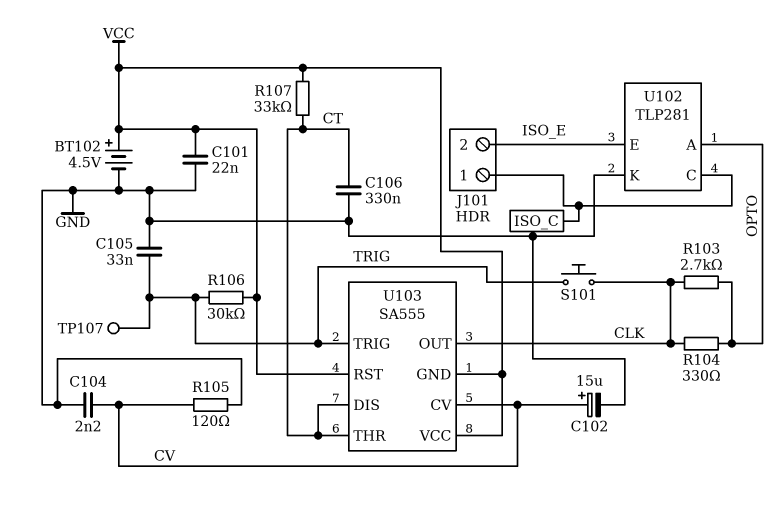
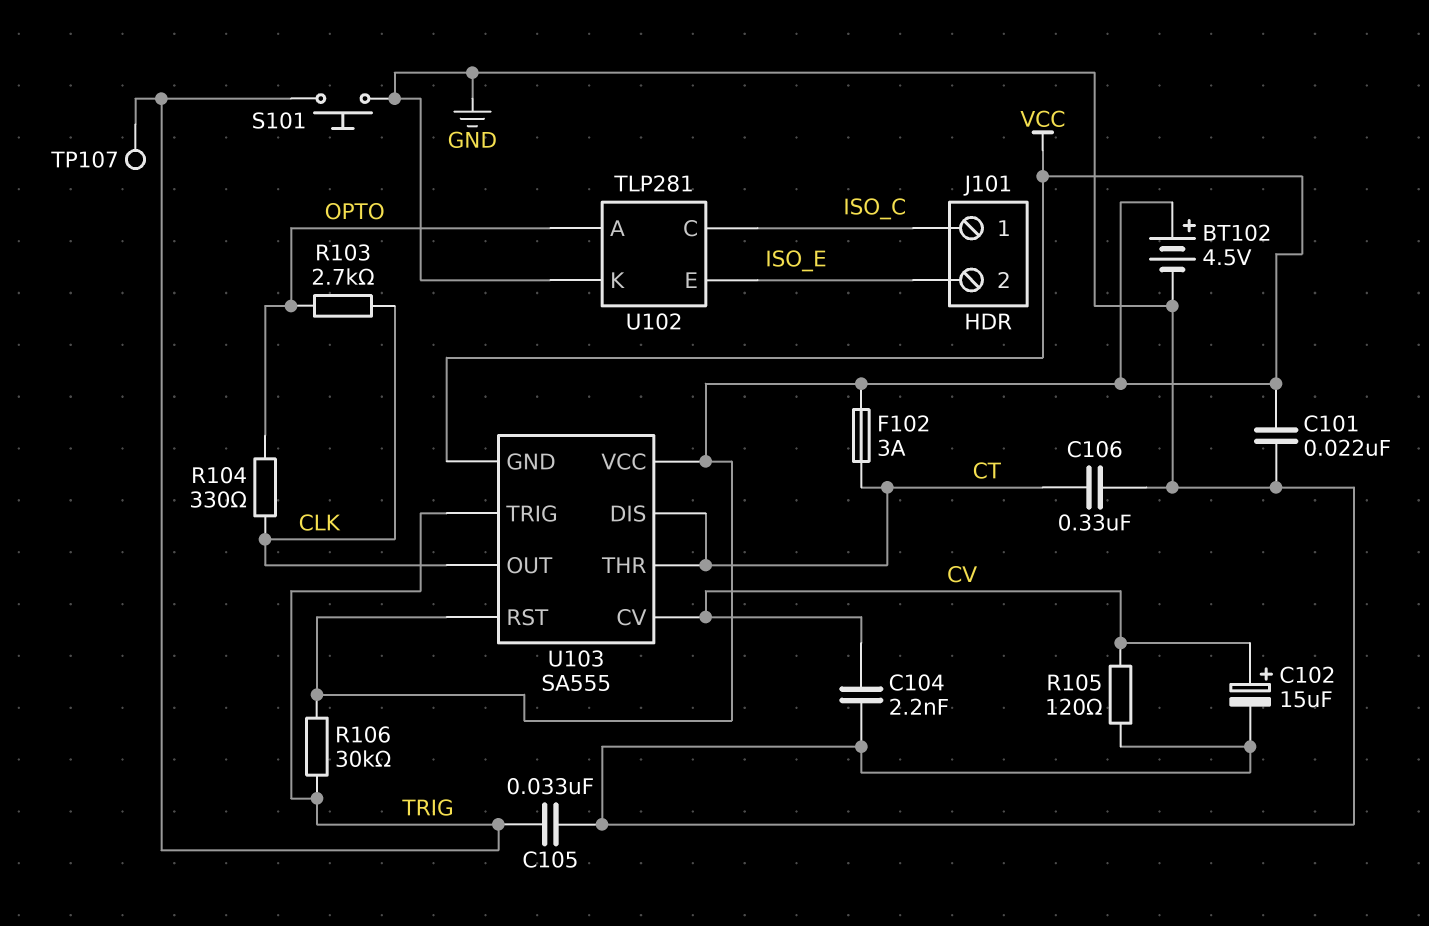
F102: none -> 3A (CT, VCC)
R107: 33k (CT, VCC) -> none
S101: button (CLK, TRIG) -> button (GND, TRIG)

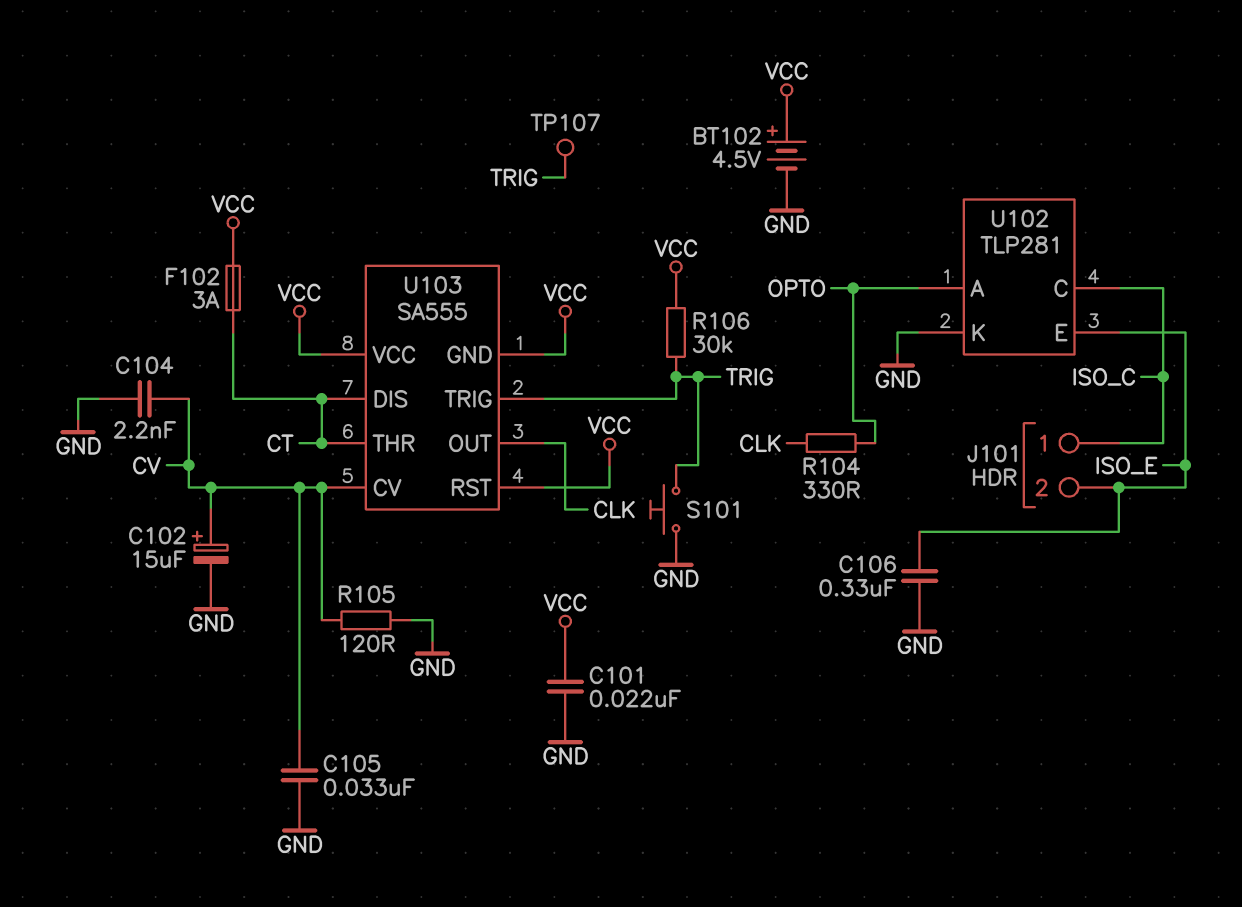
C105: 33nF (GND, TRIG) -> 33nF (CV, GND)
C106: 330nF (CT, GND) -> 330nF (GND, ISO_E)
R103: 2.7k (CLK, OPTO) -> none

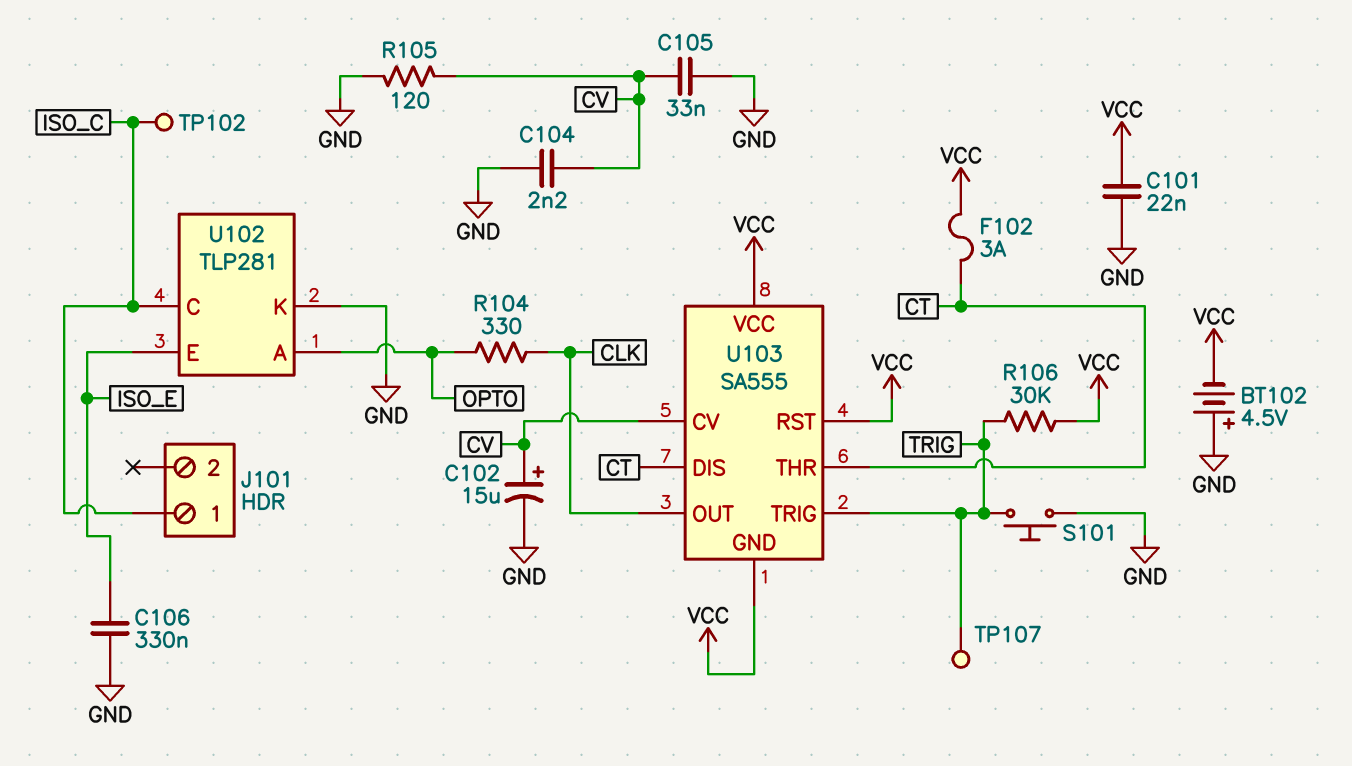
BT102: 4.5V (plus VCC, minus GND) -> 4.5V (plus GND, minus VCC)
J101 pin 2: ISO_E -> none
TP102: none -> test point (ISO_C)

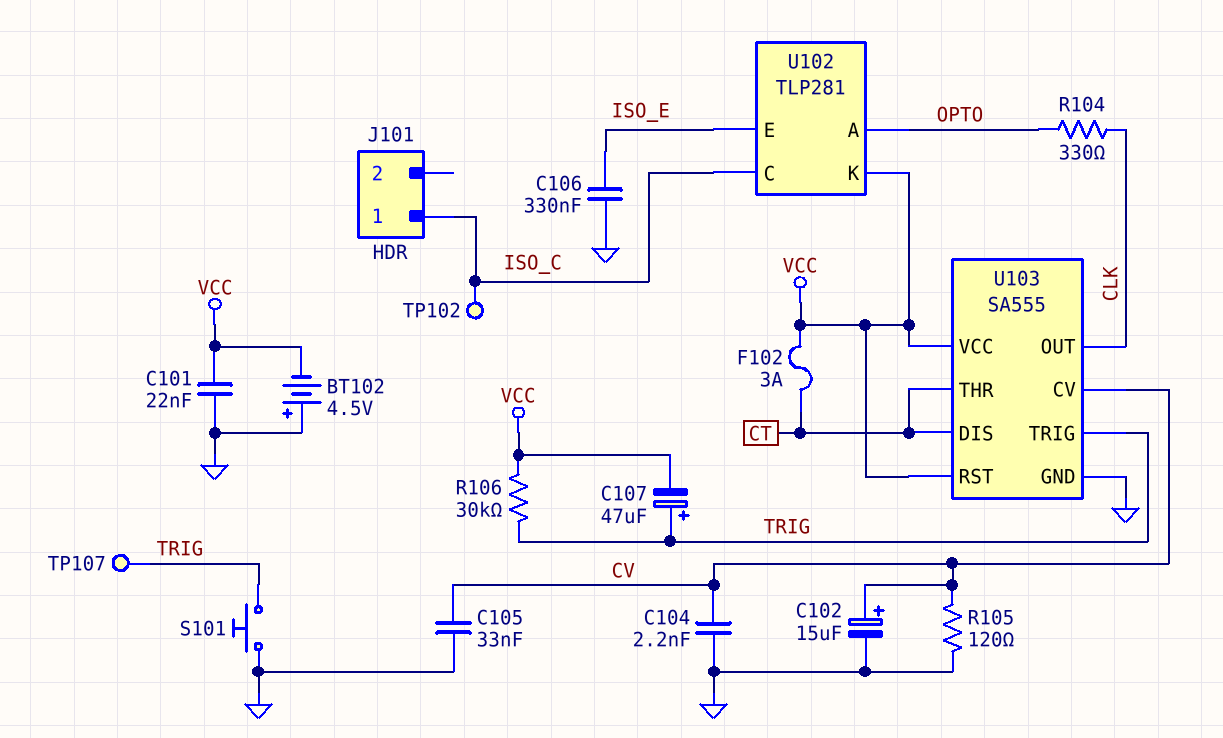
C107: none -> 47uF (plus TRIG, minus VCC)
U102 pin K: GND -> VCC
U103 pin GND: VCC -> GND

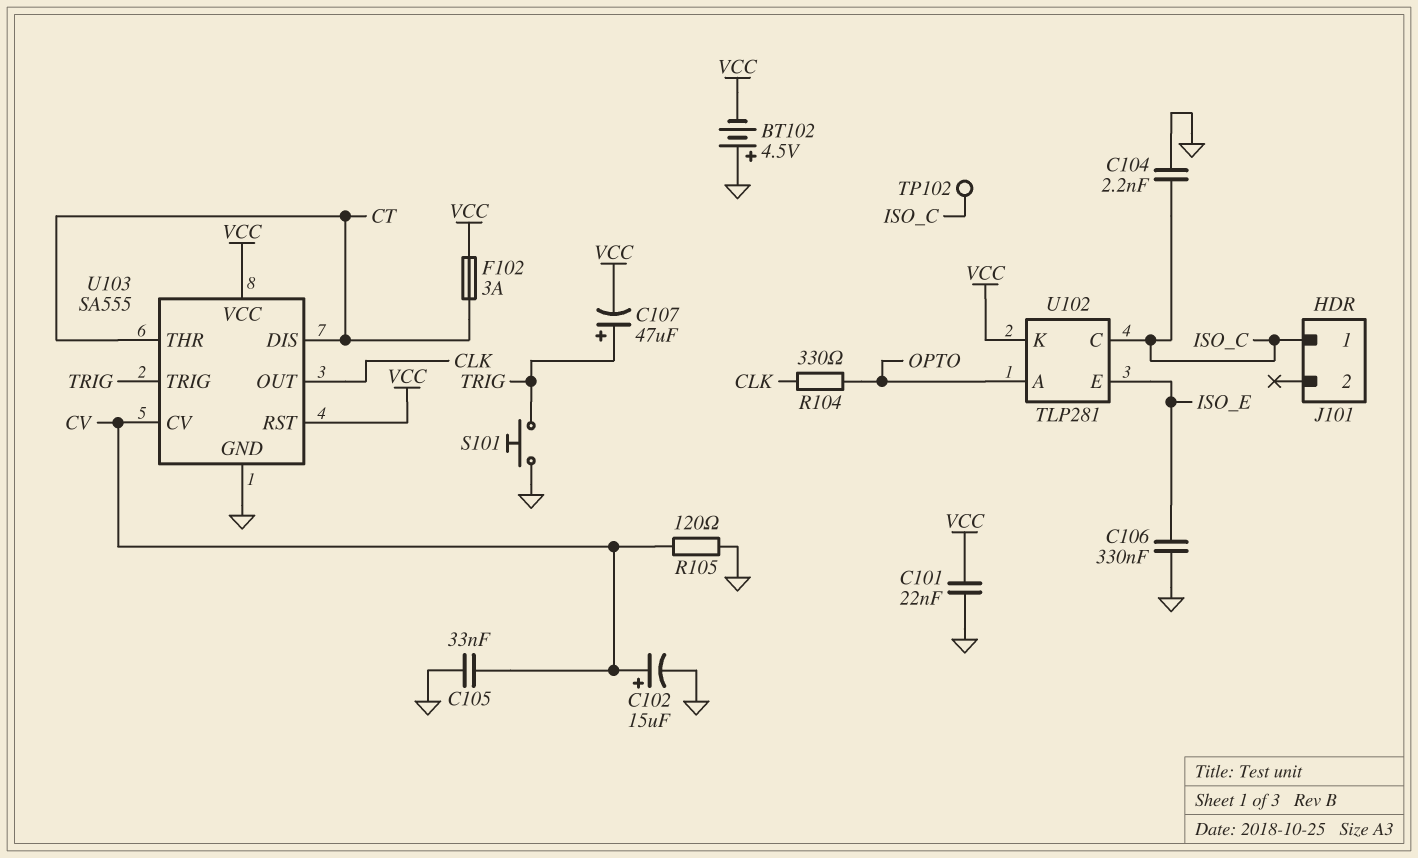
C104: 2.2nF (CV, GND) -> 2.2nF (GND, ISO_C)
R106: 30k (TRIG, VCC) -> none
TP107: test point (TRIG) -> none

